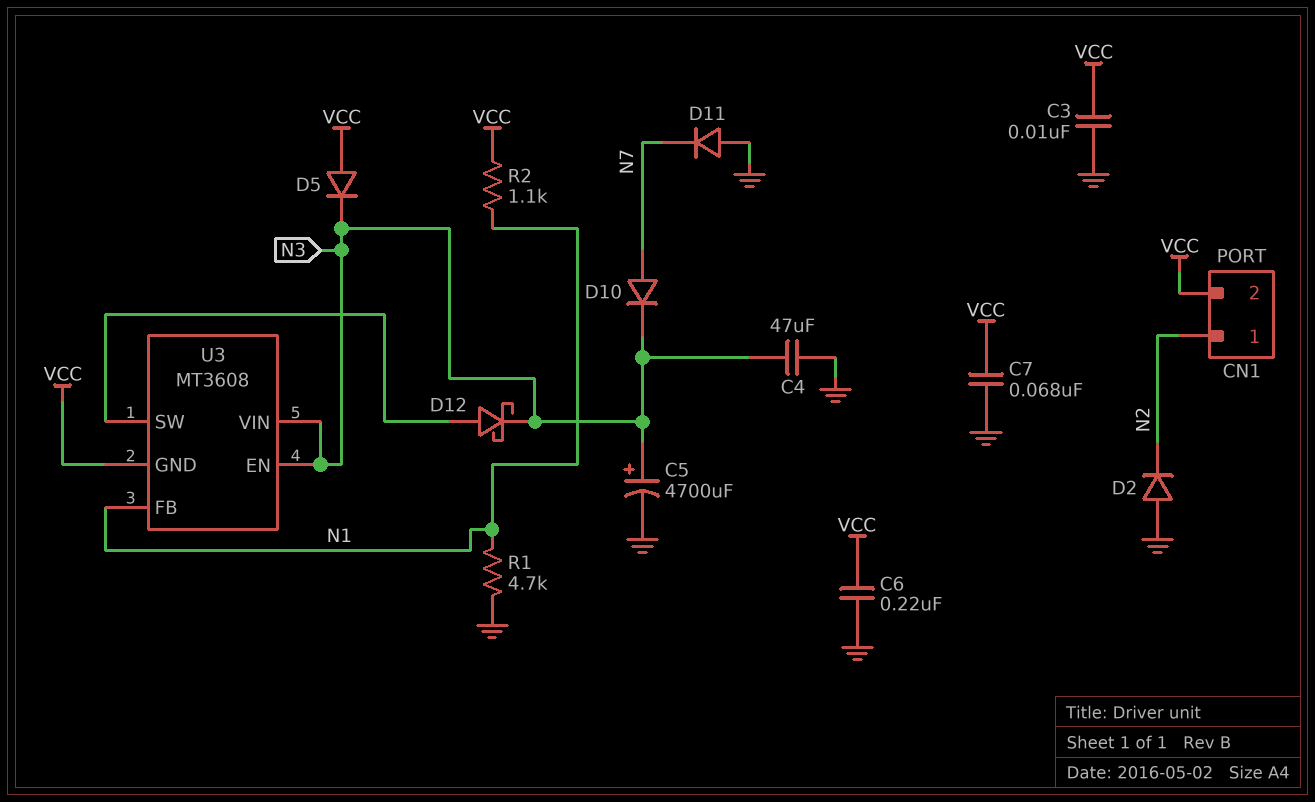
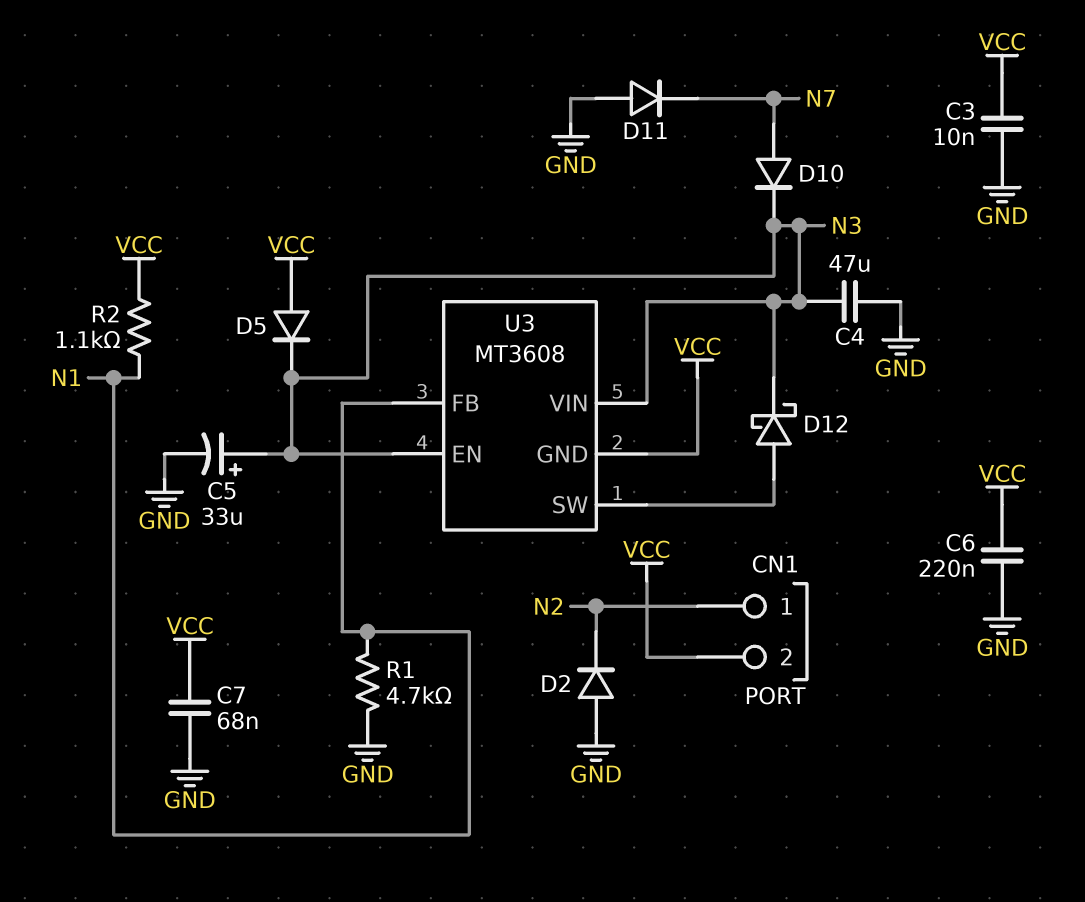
C5: 4700uF (plus N3, minus GND) -> 33uF (plus N3, minus GND)

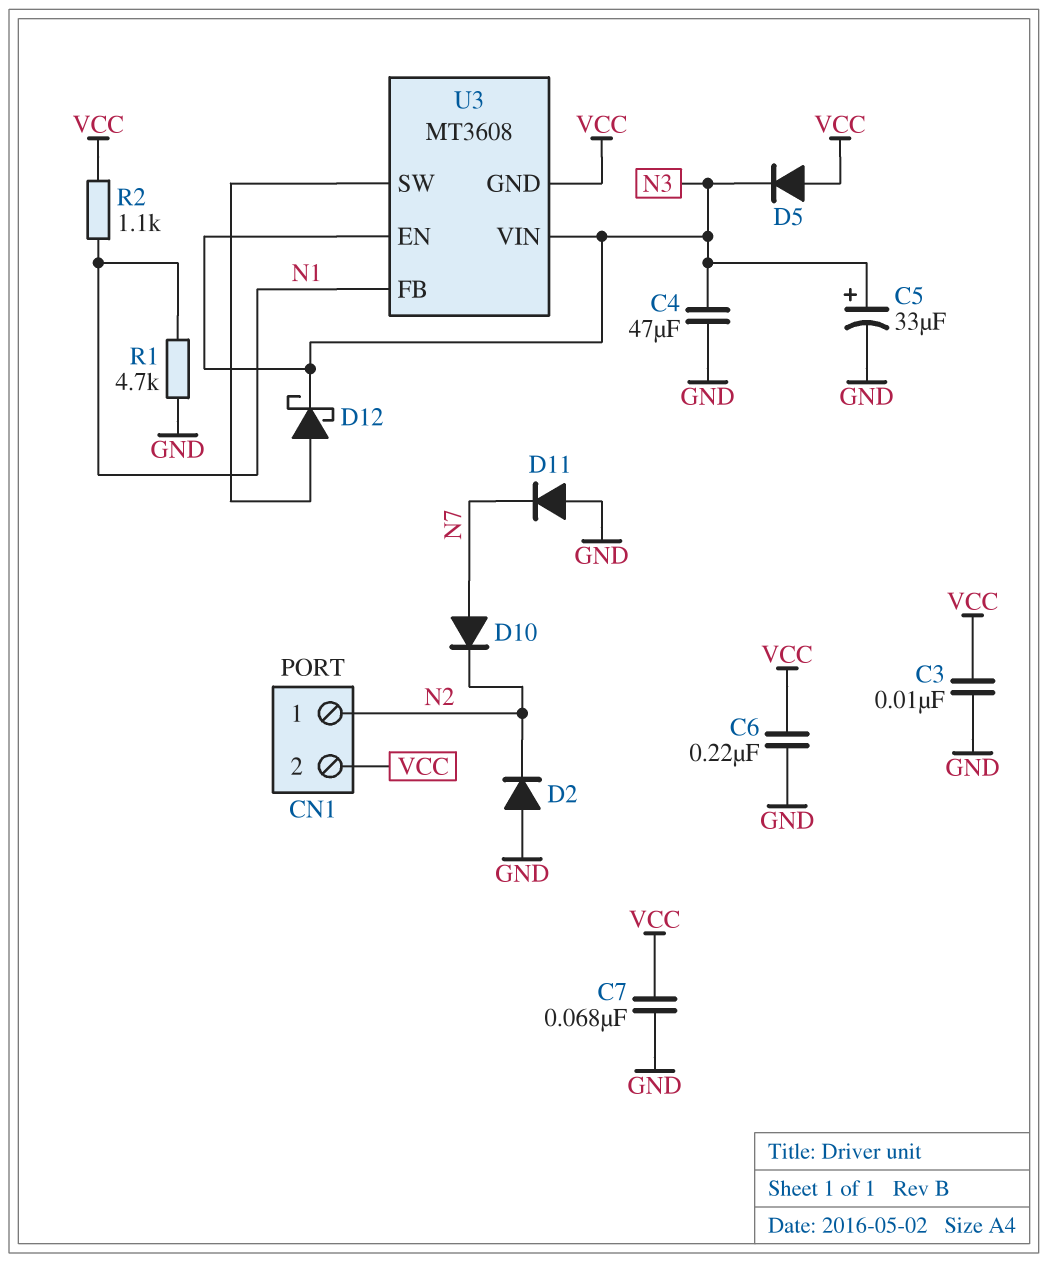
D10: diode (A N7, K N3) -> diode (A N7, K N2)

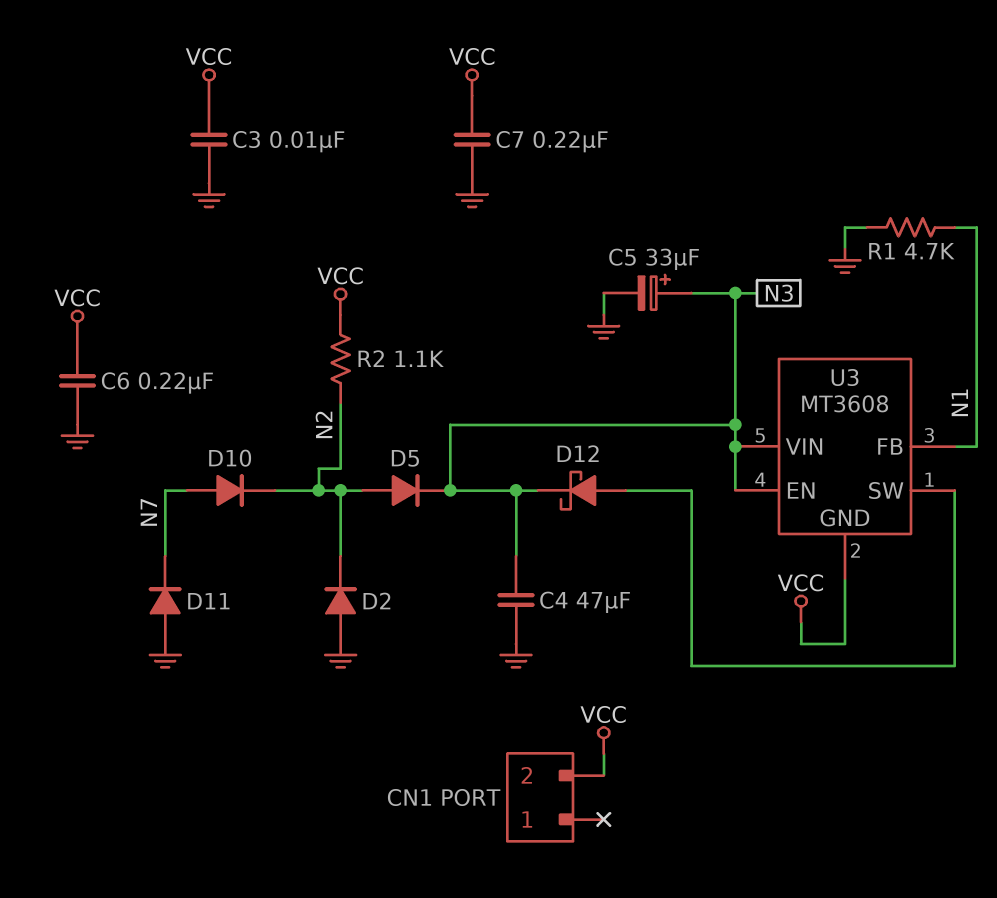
C7: 68nF (GND, VCC) -> 220nF (GND, VCC)
CN1 pin 1: N2 -> none
D5: diode (A VCC, K N3) -> diode (A N2, K N3)
R2: 1.1k (N1, VCC) -> 1.1k (N2, VCC)

